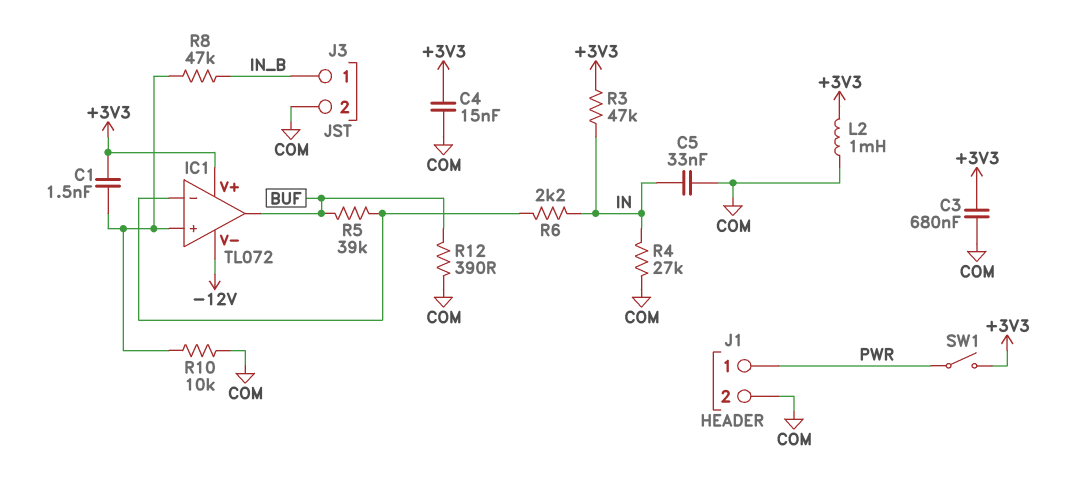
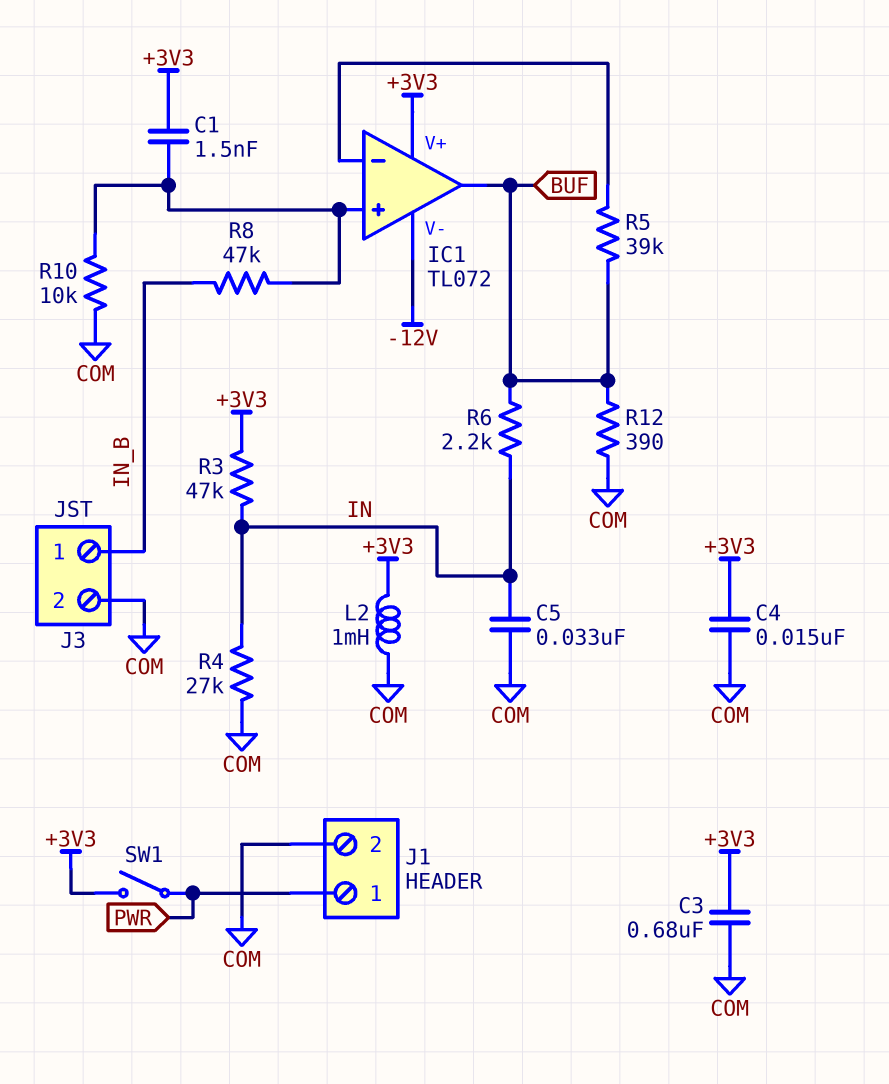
R6: 2.2k (IC1/in-, IN) -> 2.2k (BUF, IN)

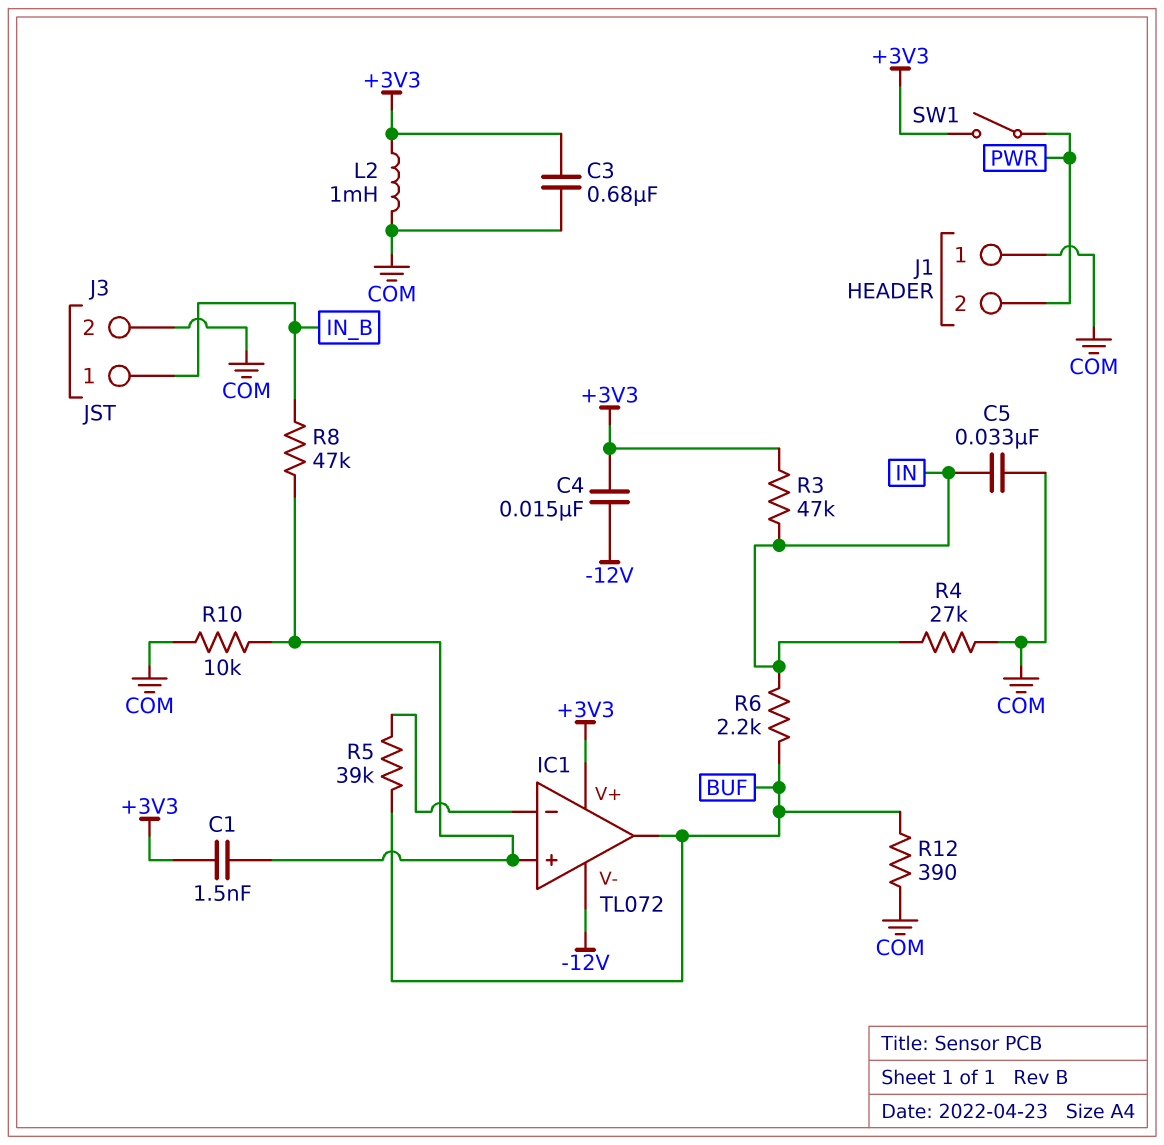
C4: 15nF (+3V3, COM) -> 15nF (+3V3, -12V)
J1 pin 1: PWR -> COM
J1 pin 2: COM -> PWR

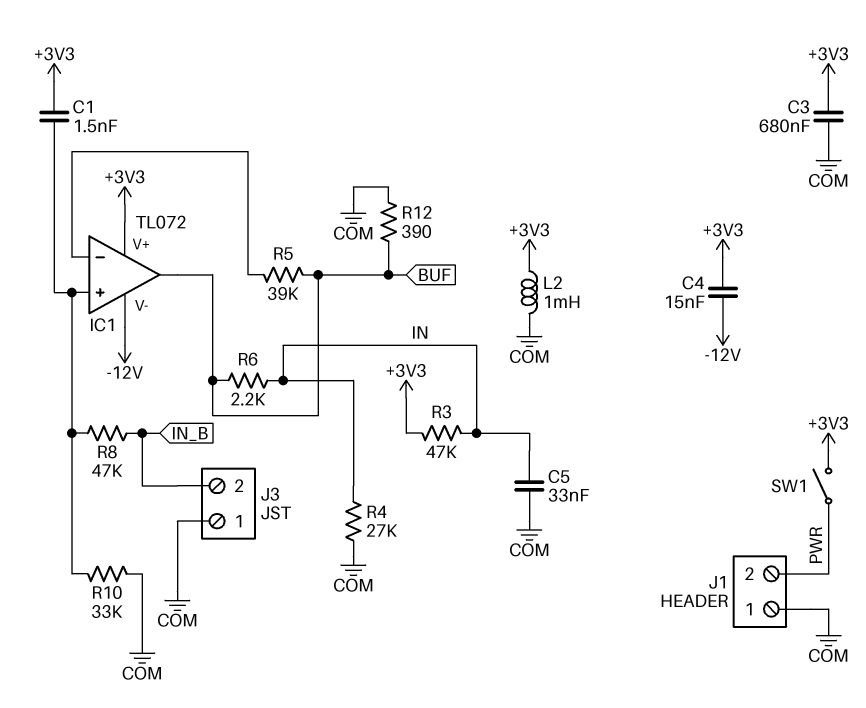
J3 pin 1: IN_B -> COM
J3 pin 2: COM -> IN_B
R10: 10k (COM, IC1/in+) -> 33k (COM, IC1/in+)

